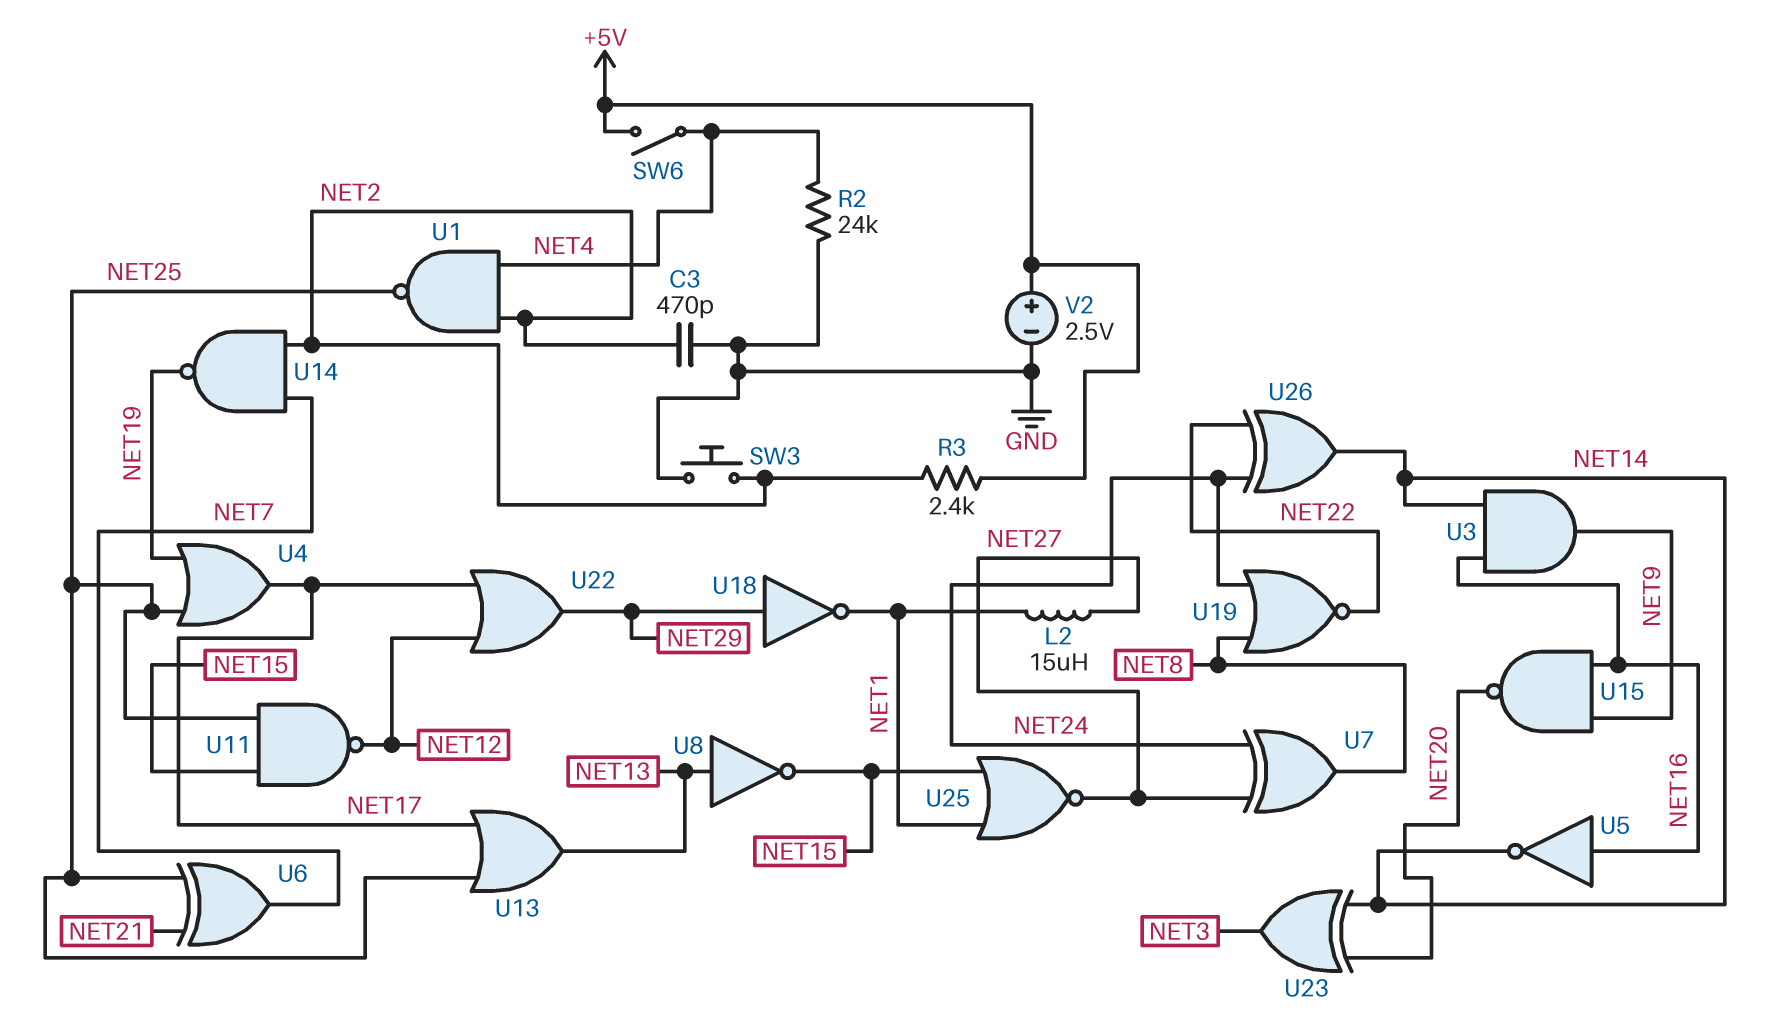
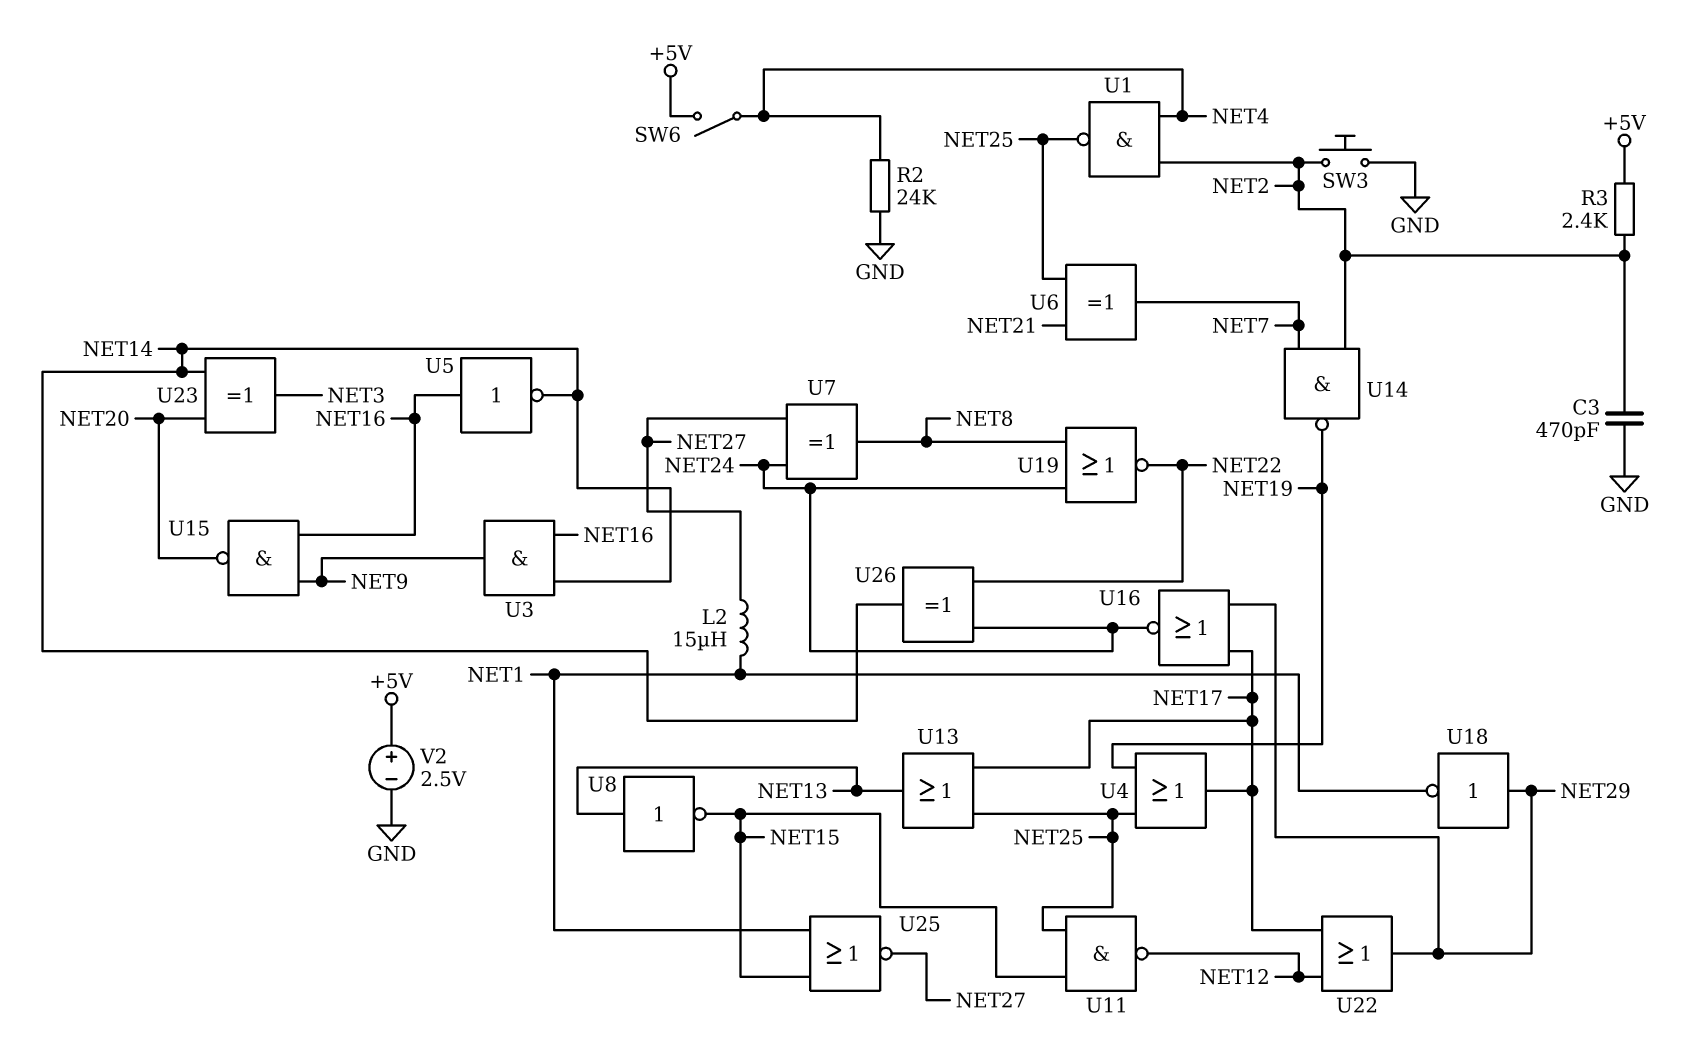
U16: none -> NOR (in NET17, in NET29, out NET24)

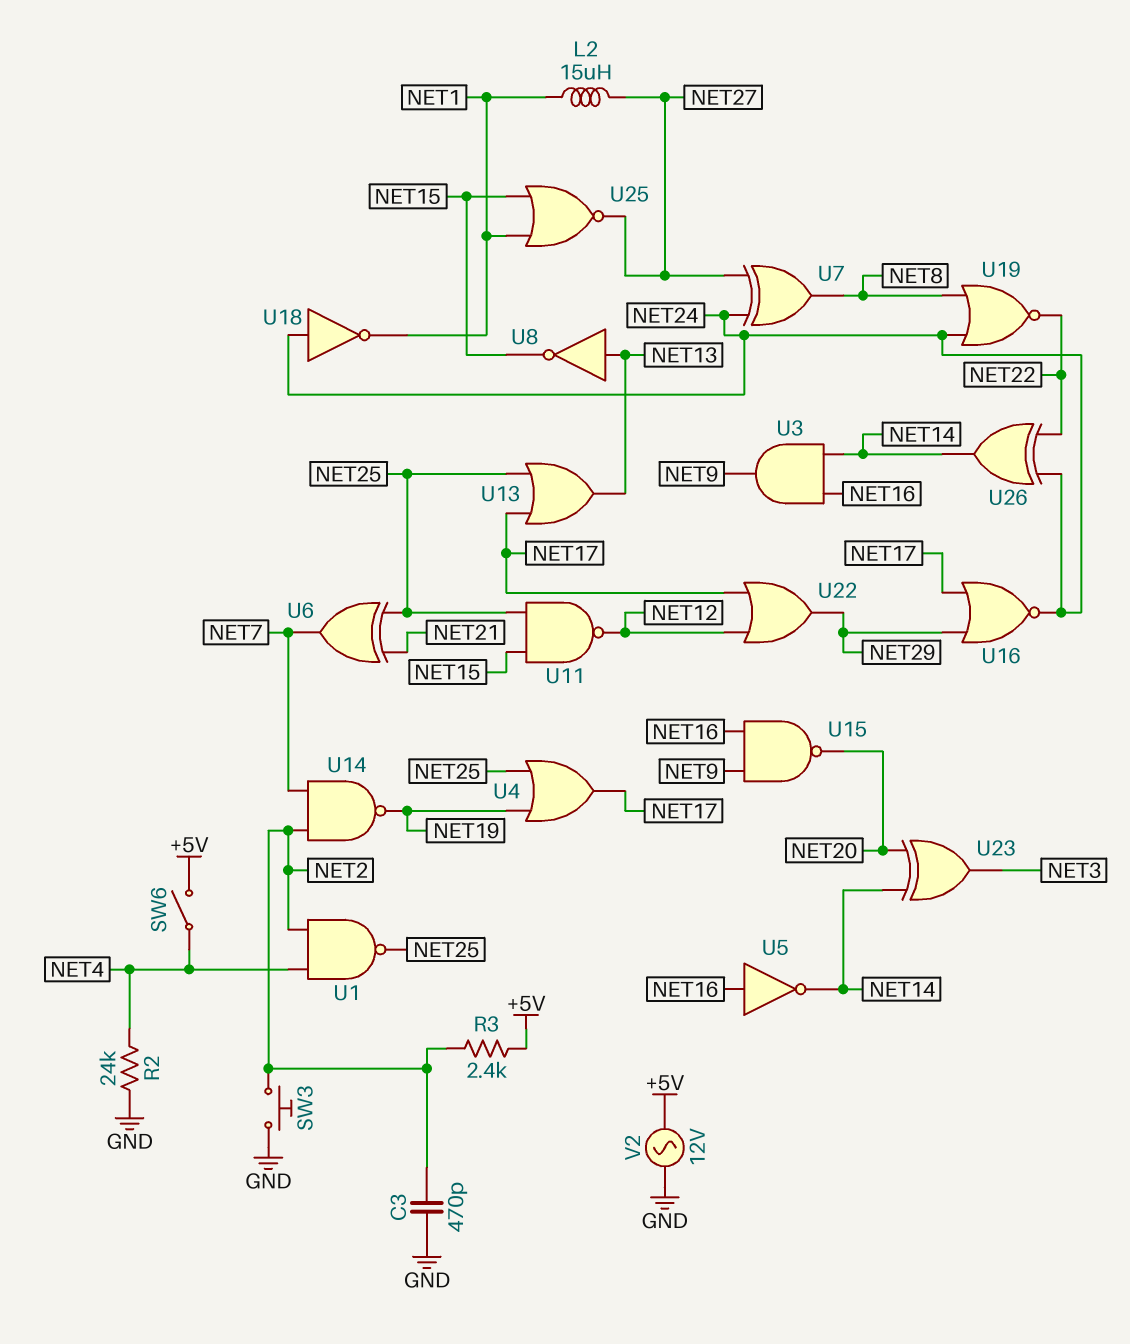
U18: NOT (in NET29, out NET1) -> NOT (in NET24, out NET1)
V2: 2.5V (plus +5V, minus GND) -> AC 12V (+5V, GND)

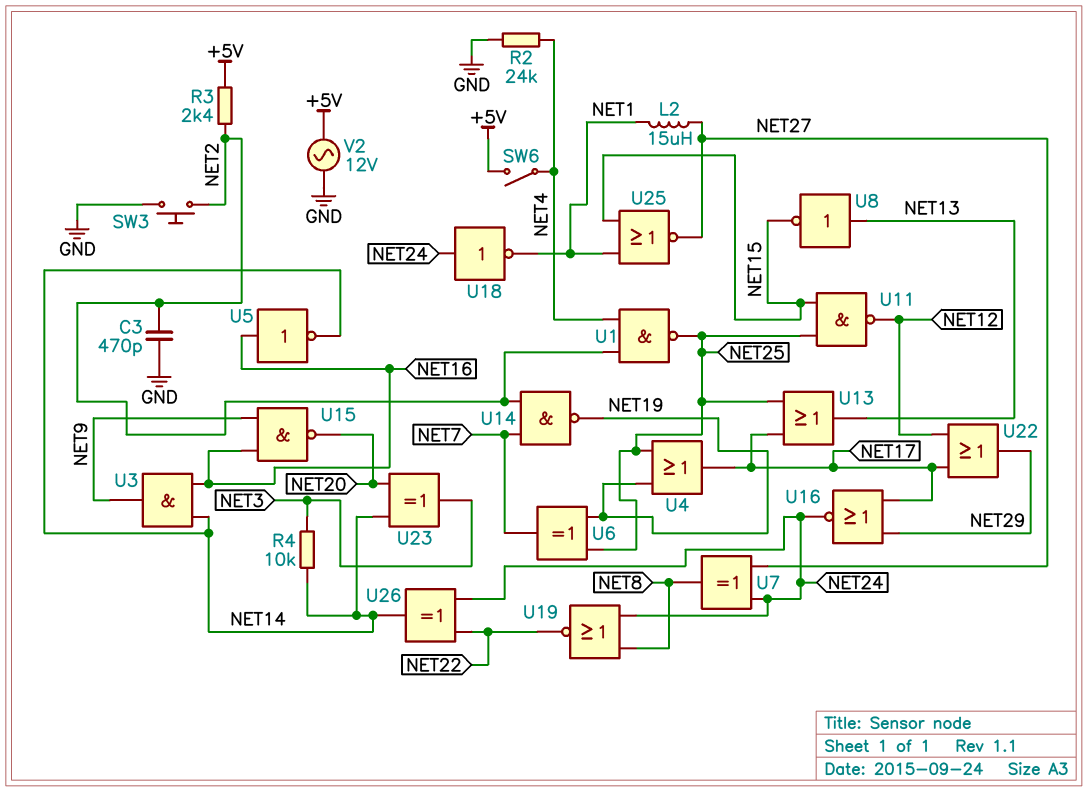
R4: none -> 10k (NET3, NET14)
U6: XOR (in NET21, in NET25, out NET7) -> XOR (in NET19, in NET25, out NET7)

